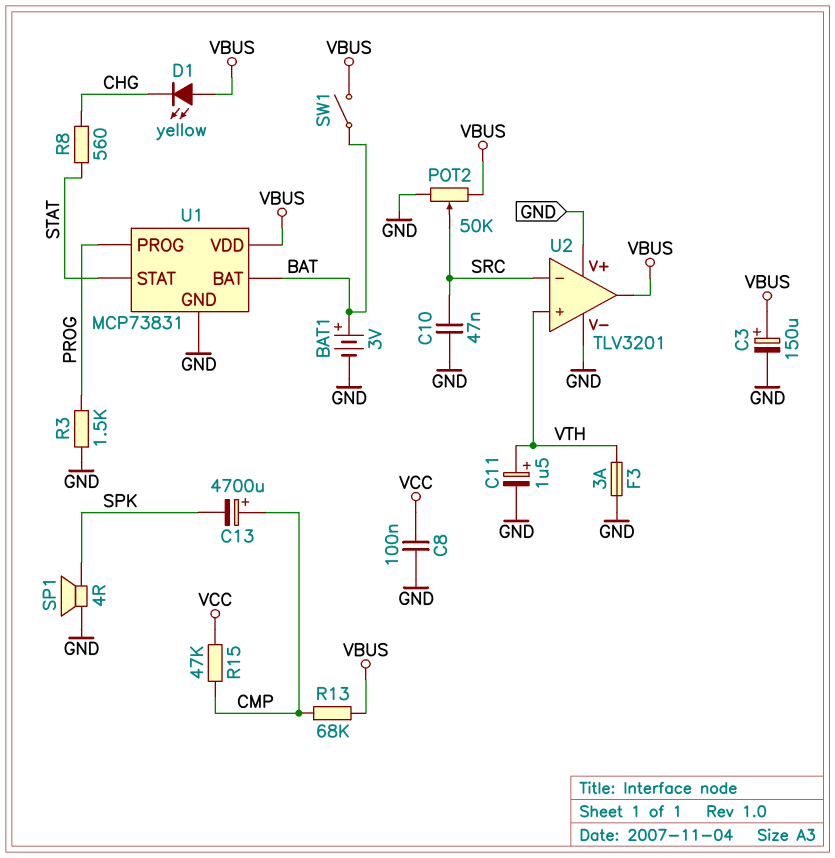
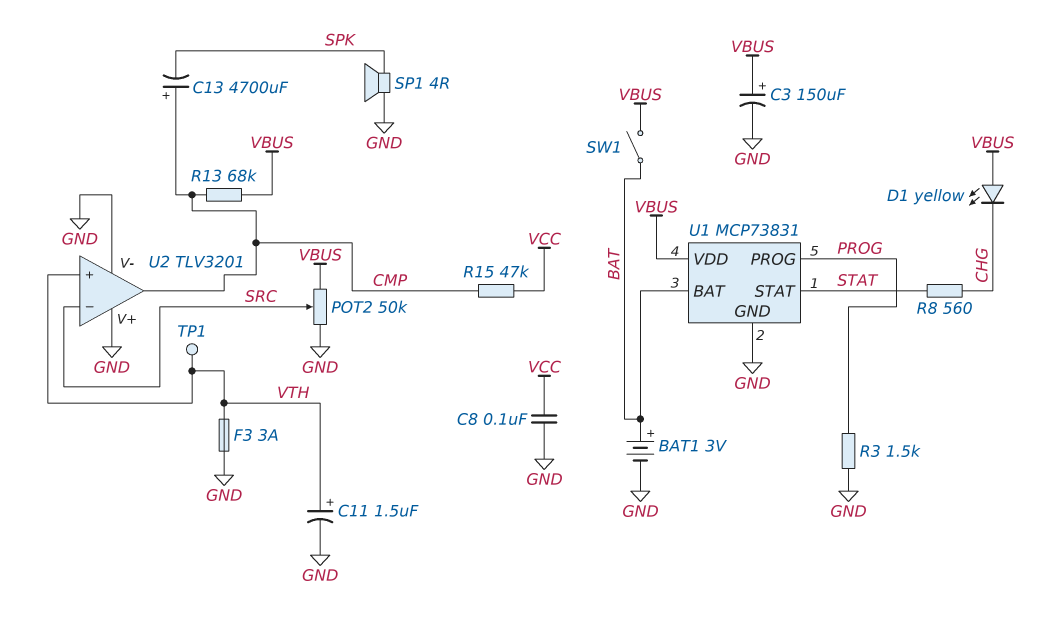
C10: 47nF (GND, SRC) -> none
TP1: none -> test point (VTH)
U2 pin out: VBUS -> CMP

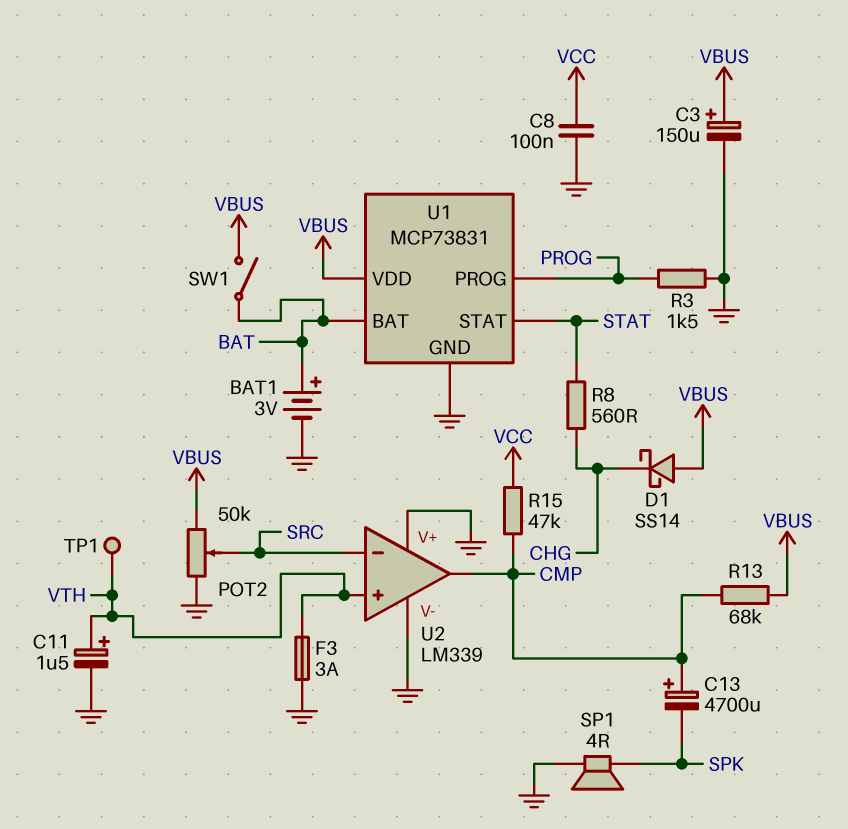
D1: LED yellow (A VBUS, K CHG) -> schottky SS14 (A VBUS, K CHG)
U2: TLV3201 -> LM339

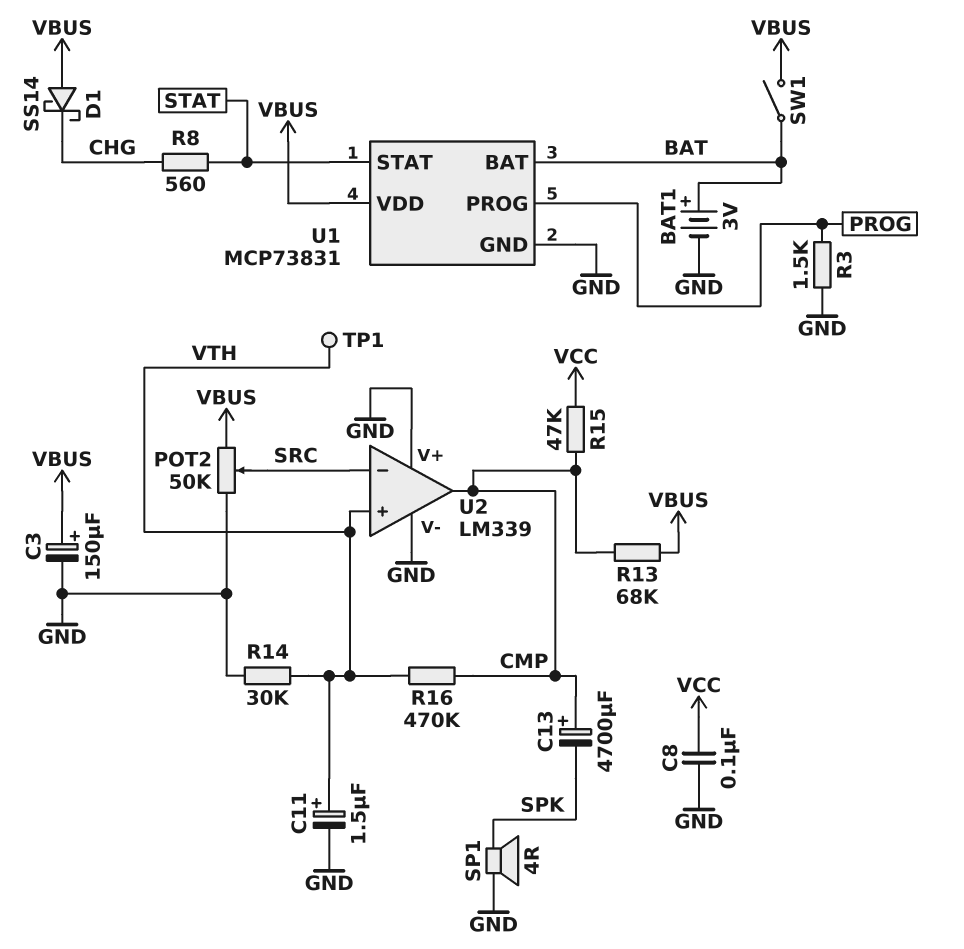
F3: 3A (GND, VTH) -> none
R14: none -> 30k (GND, VTH)
R16: none -> 470k (CMP, VTH)

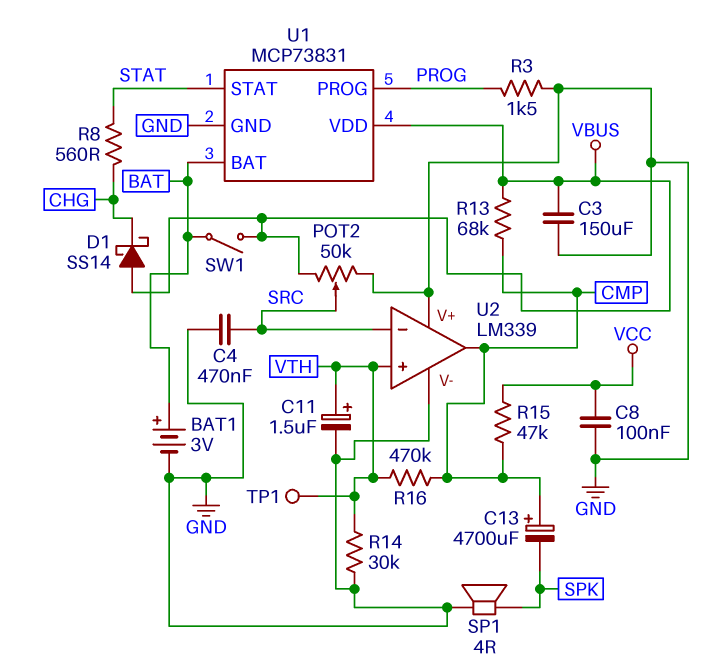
C3: 150uF (plus VBUS, minus GND) -> 150uF (GND, VBUS)
C4: none -> 470nF (GND, SRC)

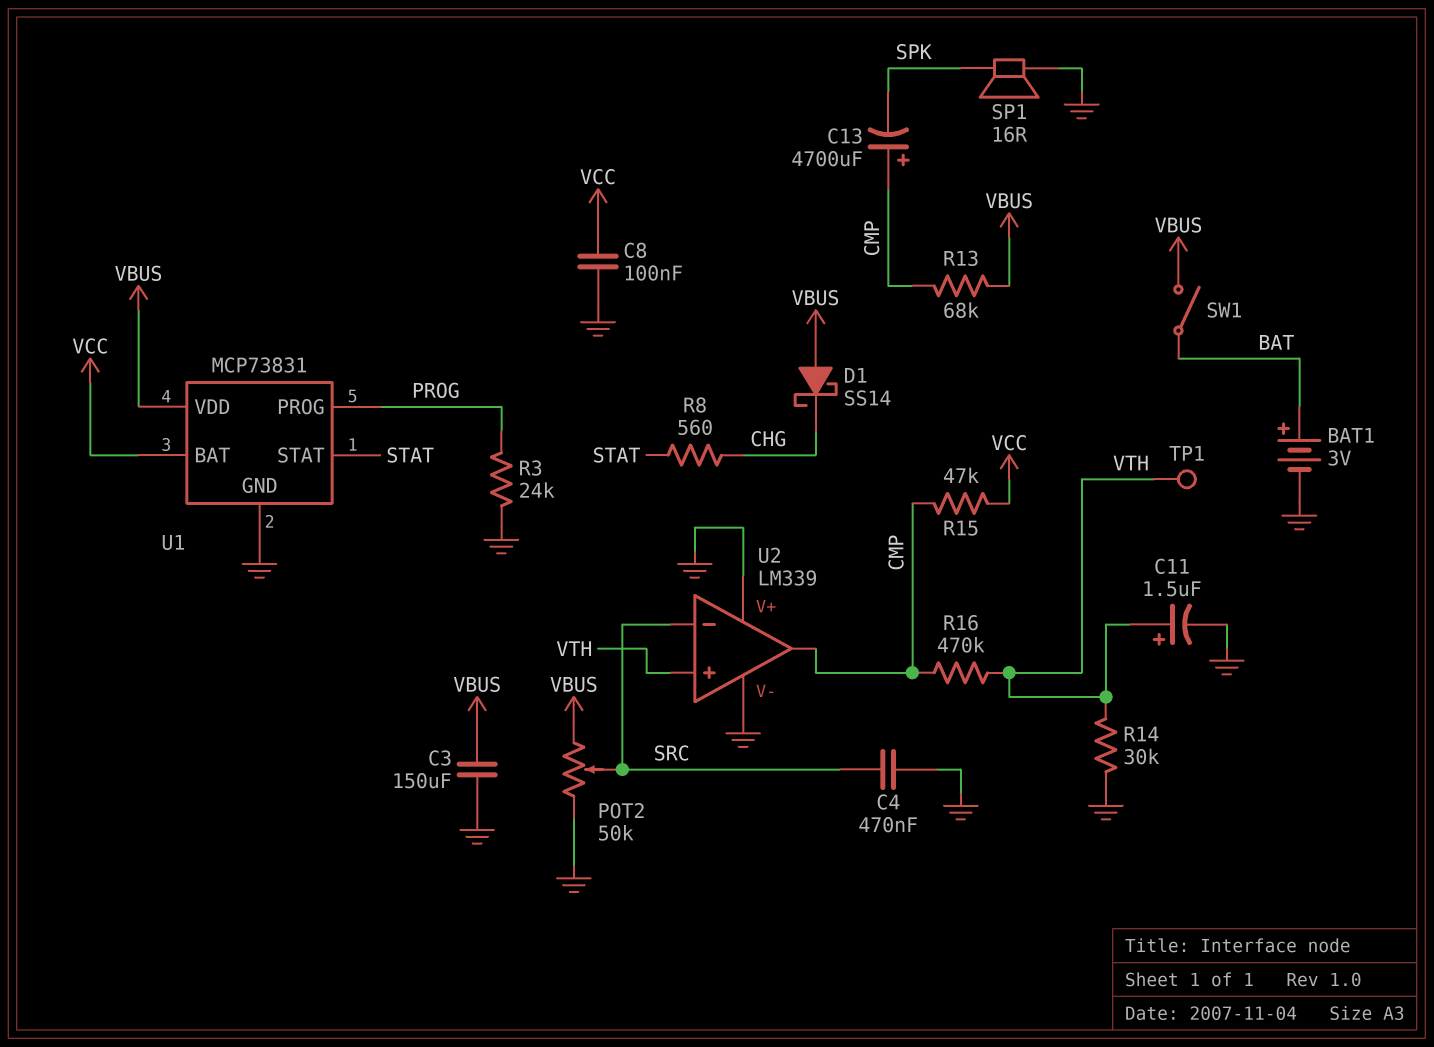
R3: 1.5k (GND, PROG) -> 24k (GND, PROG)
SP1: speaker 4R (GND, SPK) -> speaker 16R (GND, SPK)
U1 pin BAT: BAT -> VCC

